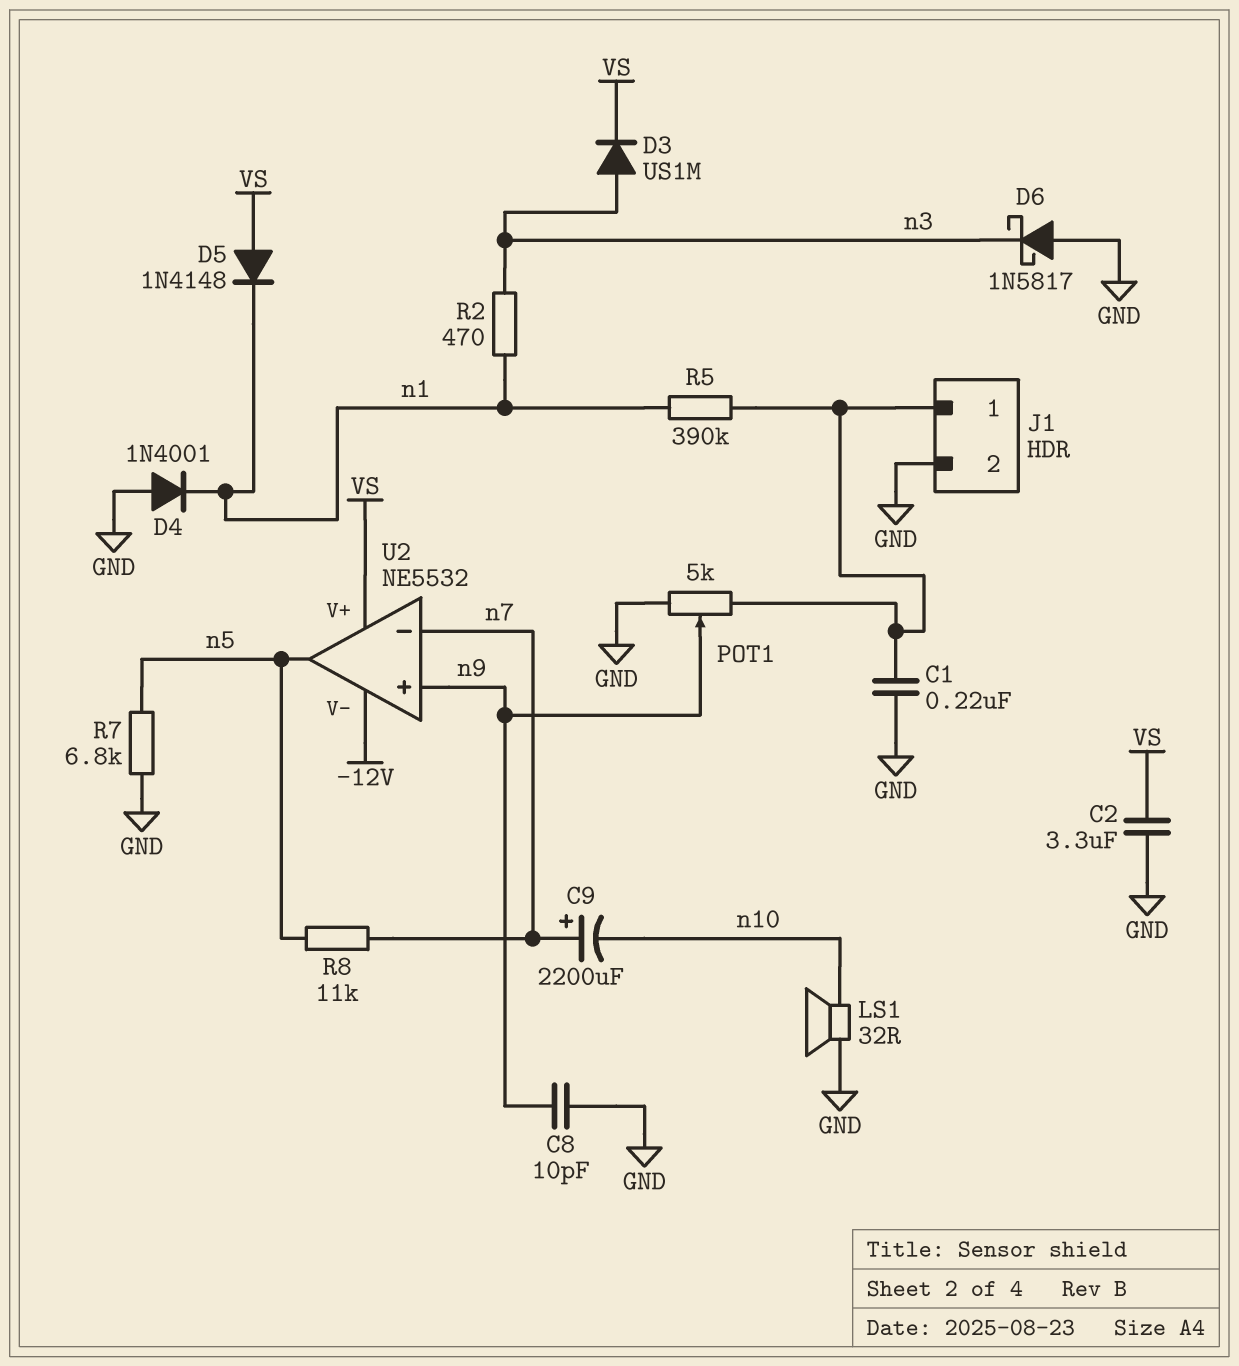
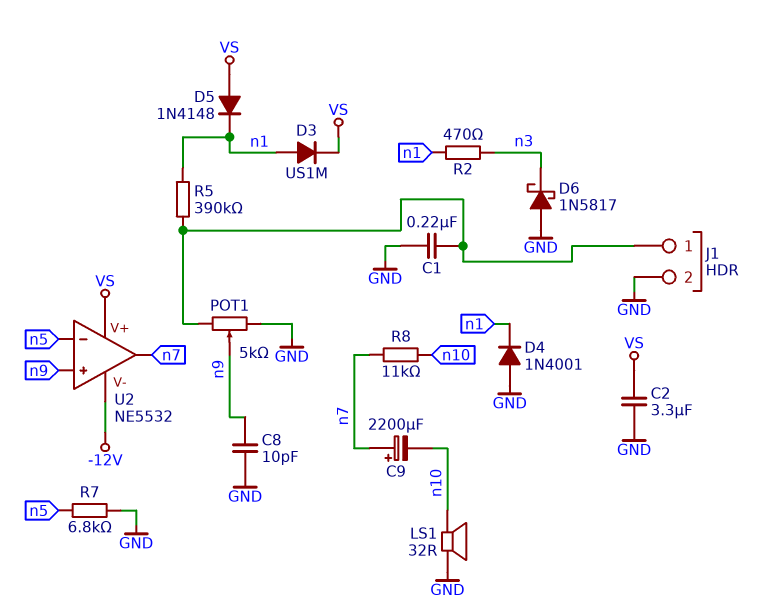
D3: diode US1M (A n3, K VS) -> diode US1M (A n1, K VS)
R8: 11k (n5, n7) -> 11k (n7, n10)
U2 pin in-: n7 -> n5
U2 pin out: n5 -> n7

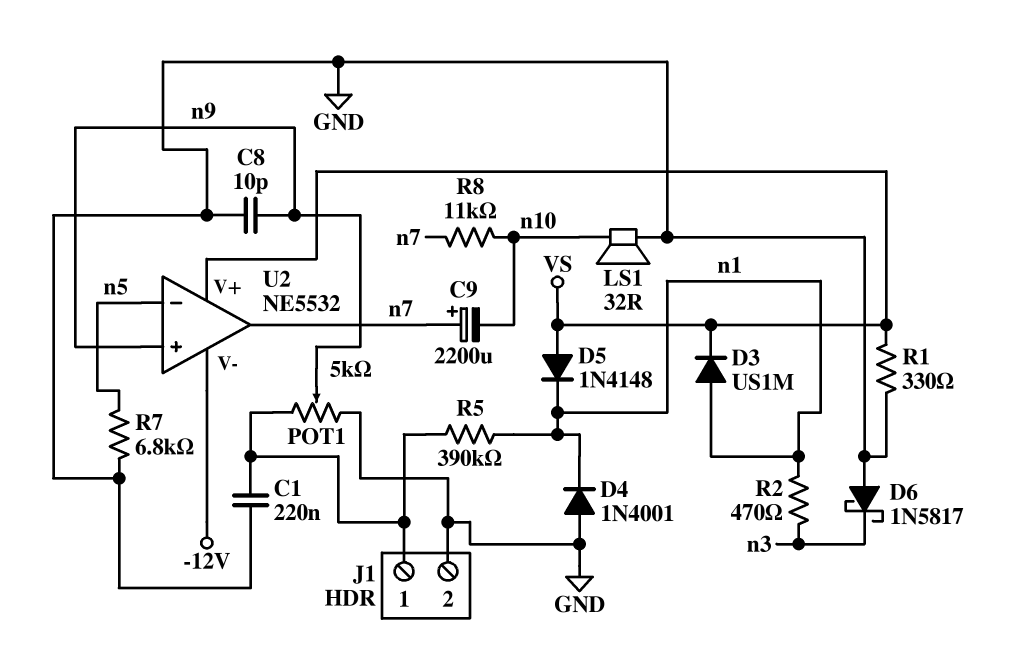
C2: 3.3uF (GND, VS) -> none
R1: none -> 330 (GND, VS)

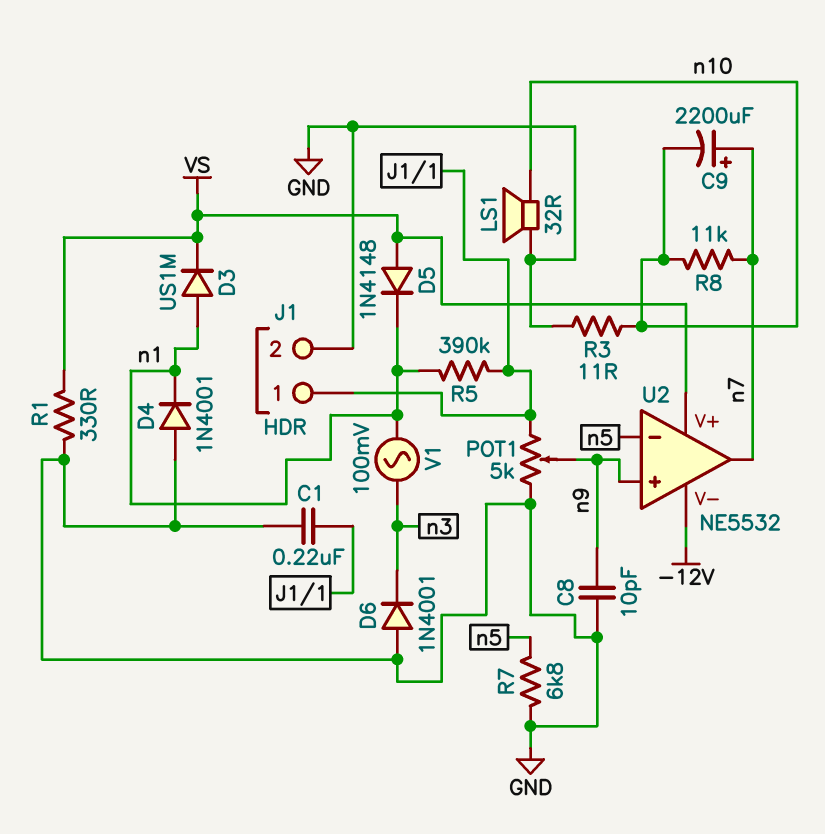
D6: schottky 1N5817 (A GND, K n3) -> diode 1N4001 (A GND, K n3)
R2: 470 (n1, n3) -> none
R3: none -> 11 (GND, n10)
V1: none -> AC 100mV (n1, n3)

